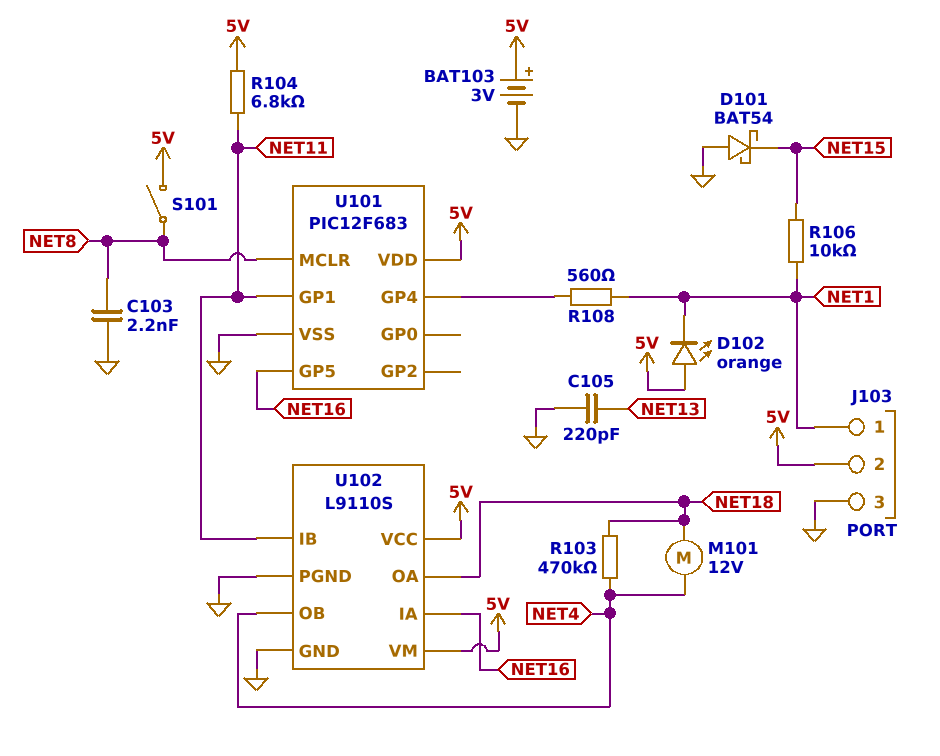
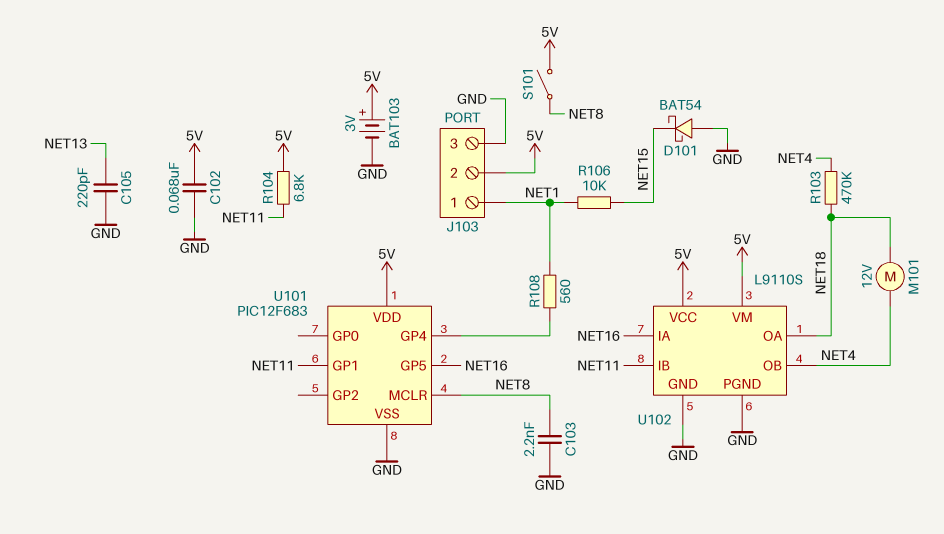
C102: none -> 68nF (5V, GND)
D102: LED orange (A 5V, K NET1) -> none

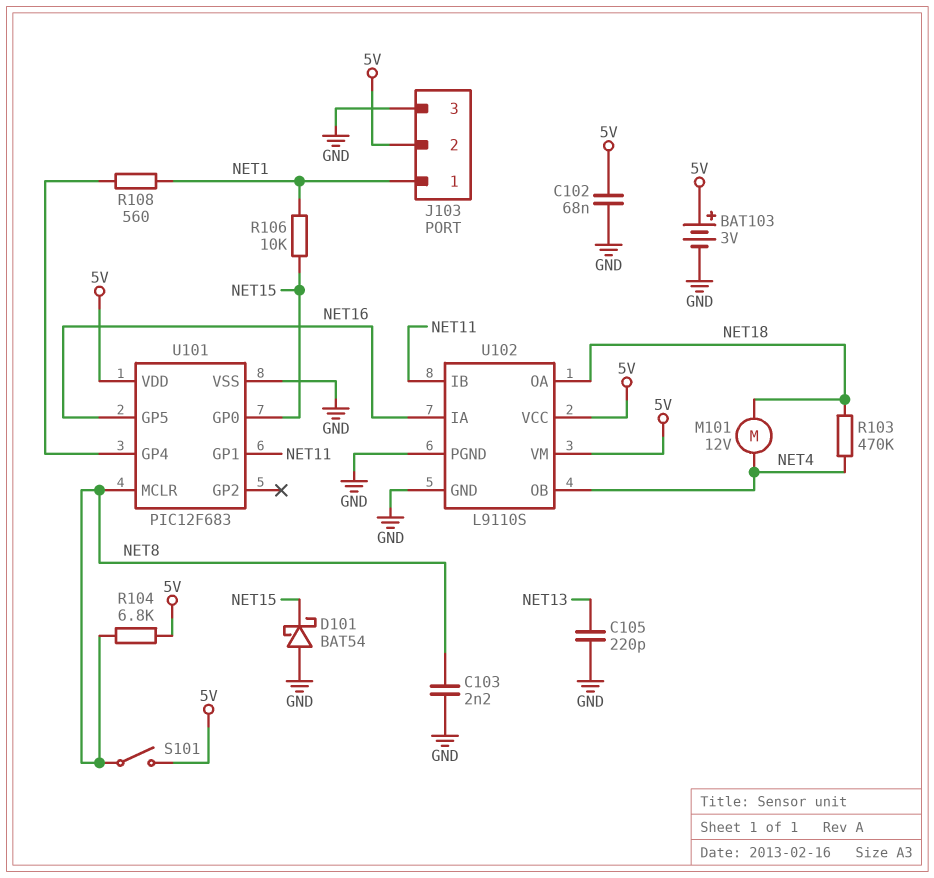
R104: 6.8k (5V, NET11) -> 6.8k (5V, NET8)
U101 pin GP0: none -> NET15

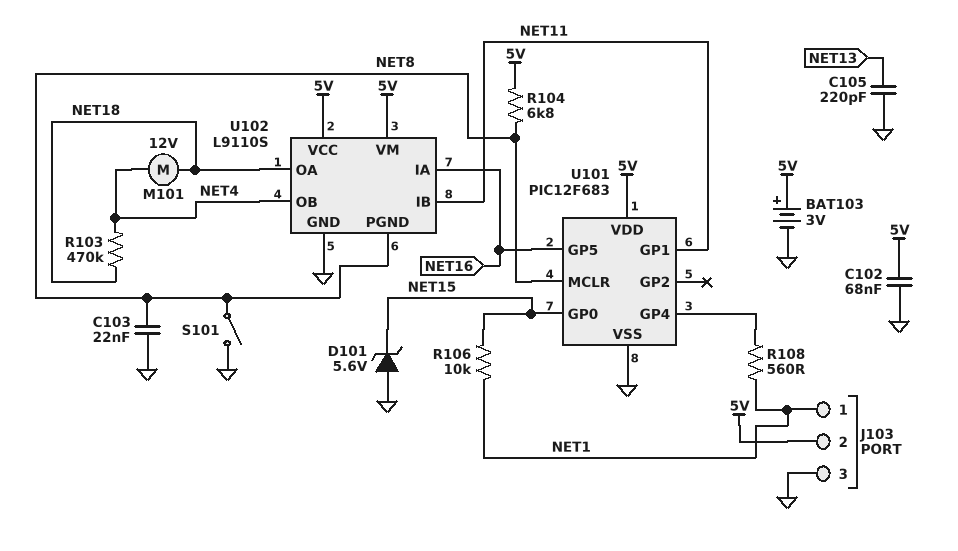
C103: 2.2nF (GND, NET8) -> 22nF (GND, NET8)
D101: schottky BAT54 (A GND, K NET15) -> zener 5.6V (A GND, K NET15)
S101: switch (5V, NET8) -> switch (GND, NET8)
U102 pin PGND: GND -> NET8

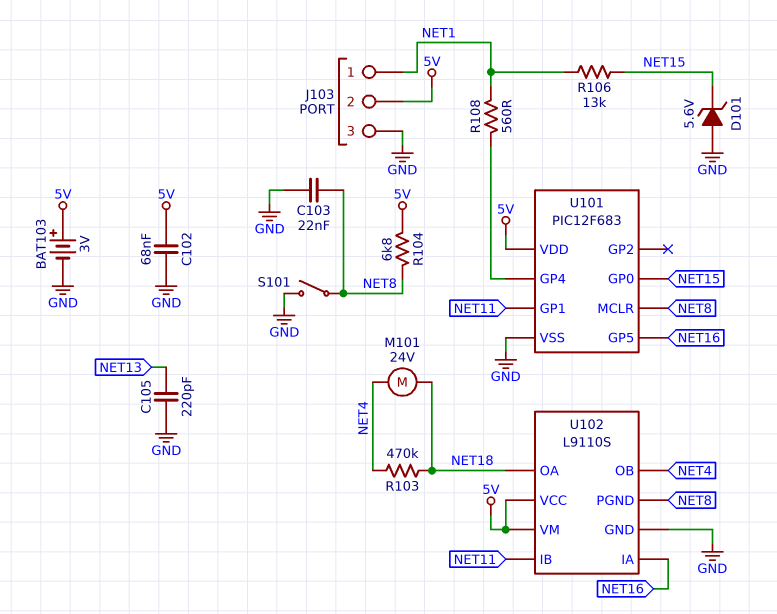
M101: motor 12V (NET4, NET18) -> motor 24V (NET4, NET18)
R106: 10k (NET1, NET15) -> 13k (NET1, NET15)

